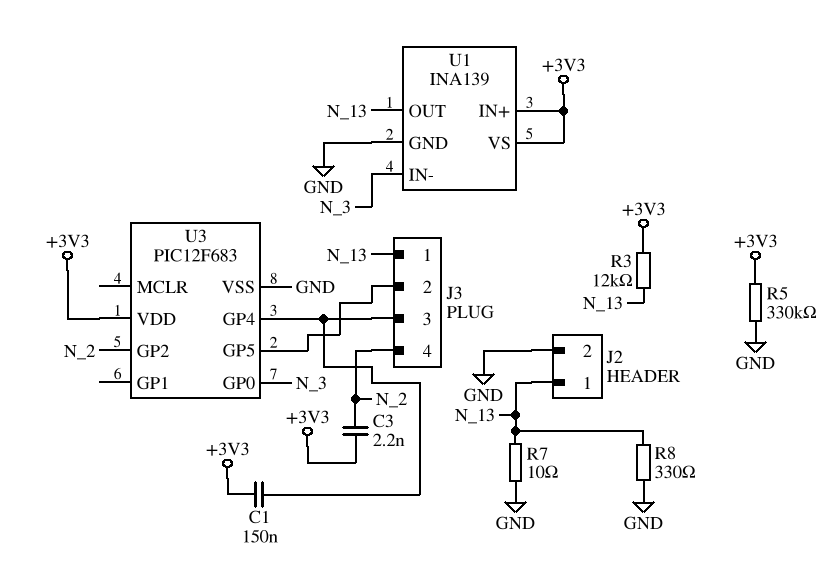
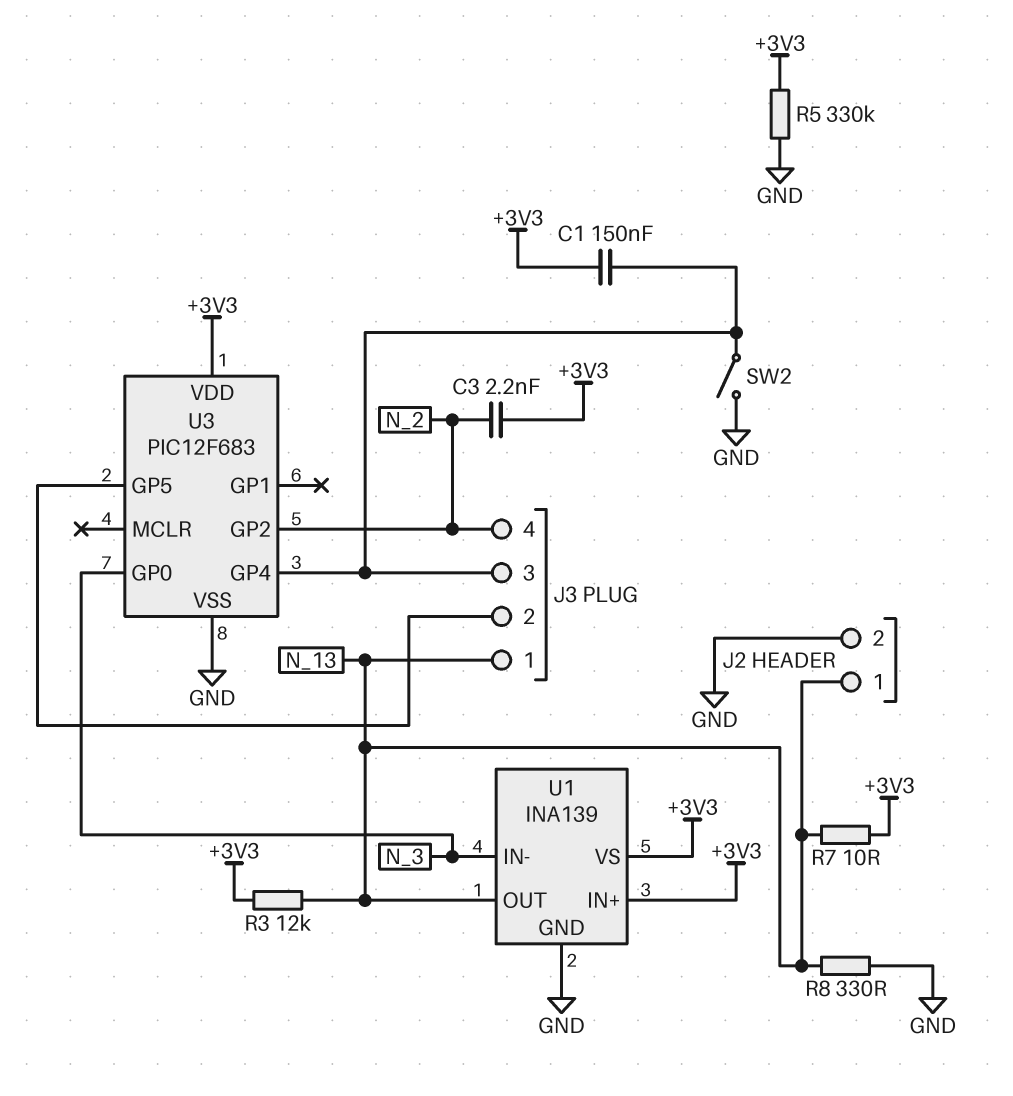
R7: 10 (GND, N_13) -> 10 (+3V3, N_13)
SW2: none -> switch (GND, J3/3)

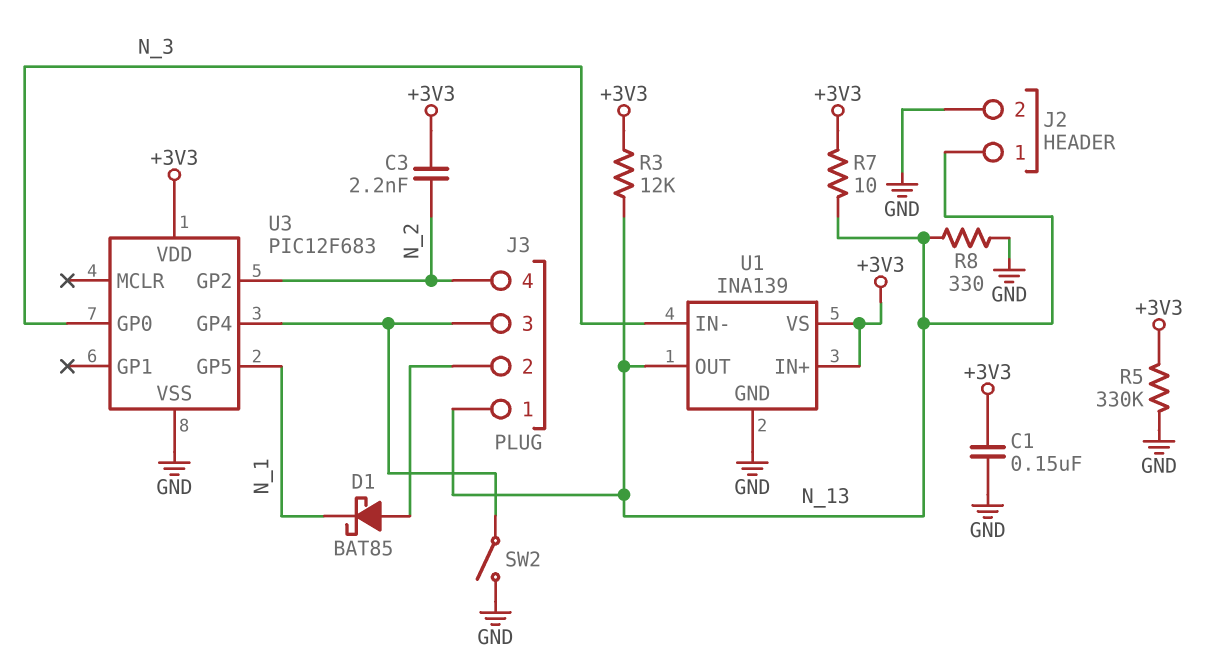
C1: 150nF (+3V3, J3/3) -> 150nF (+3V3, GND)
D1: none -> schottky BAT85 (A J3/2, K N_1)
U3 pin GP5: J3/2 -> N_1

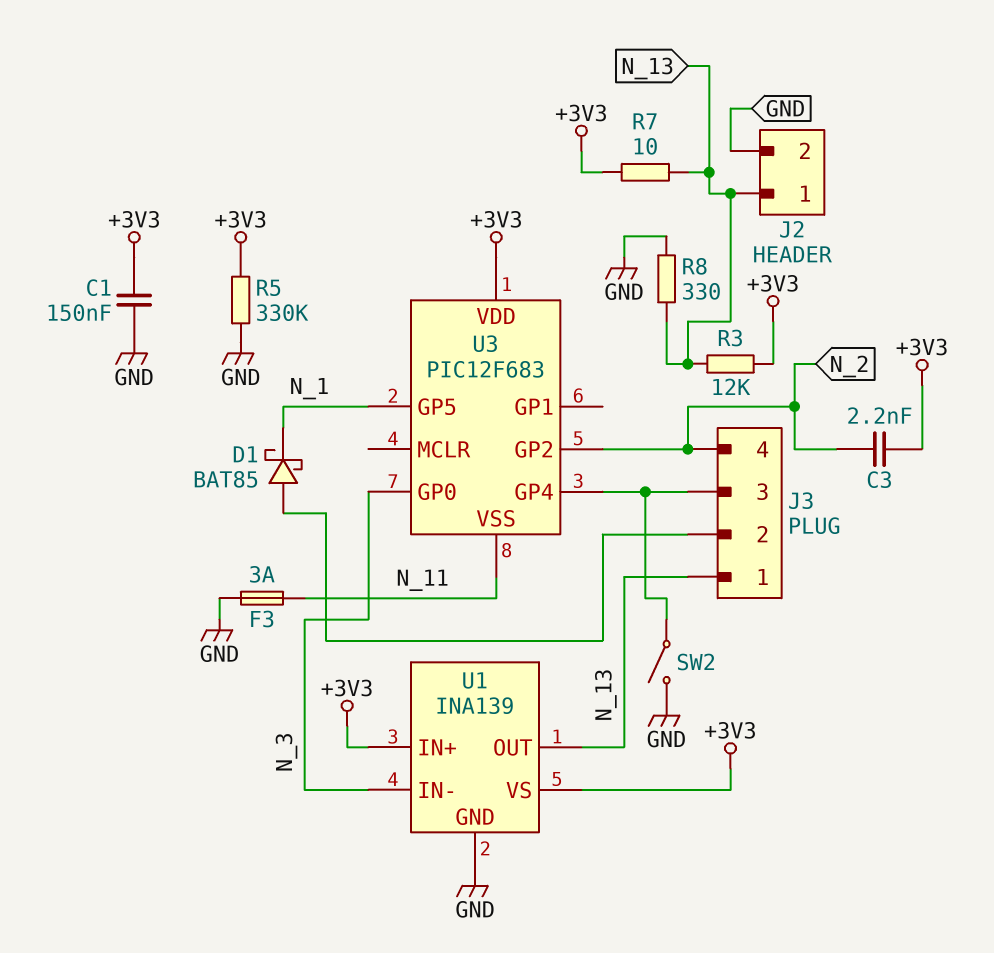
F3: none -> 3A (GND, N_11)
U3 pin VSS: GND -> N_11

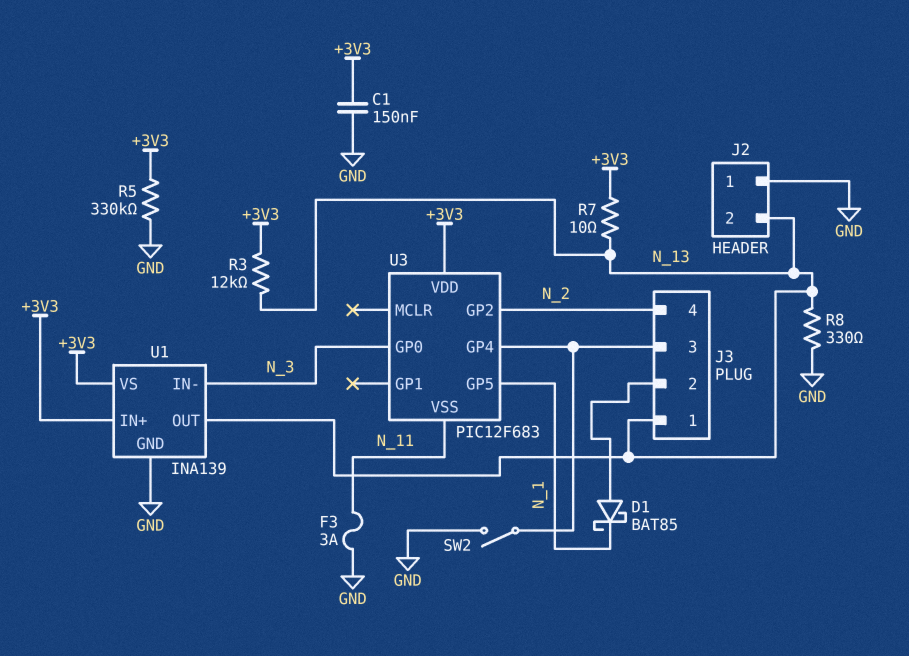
C3: 2.2nF (+3V3, N_2) -> none
J2 pin 1: N_13 -> GND
J2 pin 2: GND -> N_13

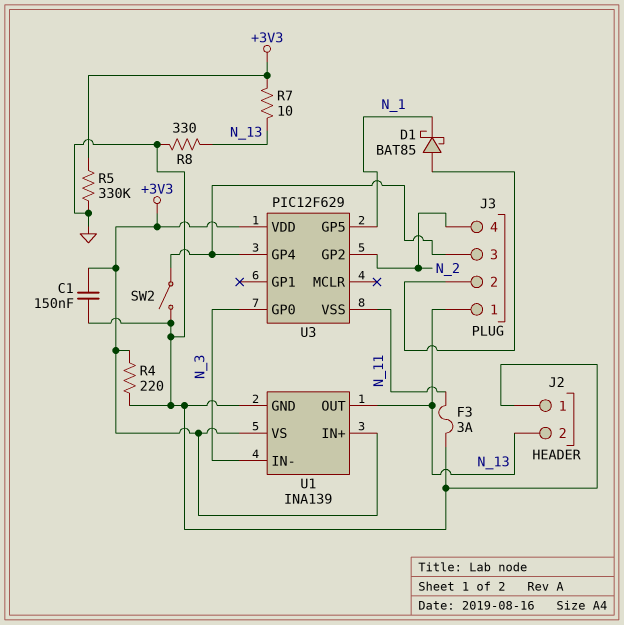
R3: 12k (+3V3, N_13) -> none
R4: none -> 220 (+3V3, GND)
U3: PIC12F683 -> PIC12F629

